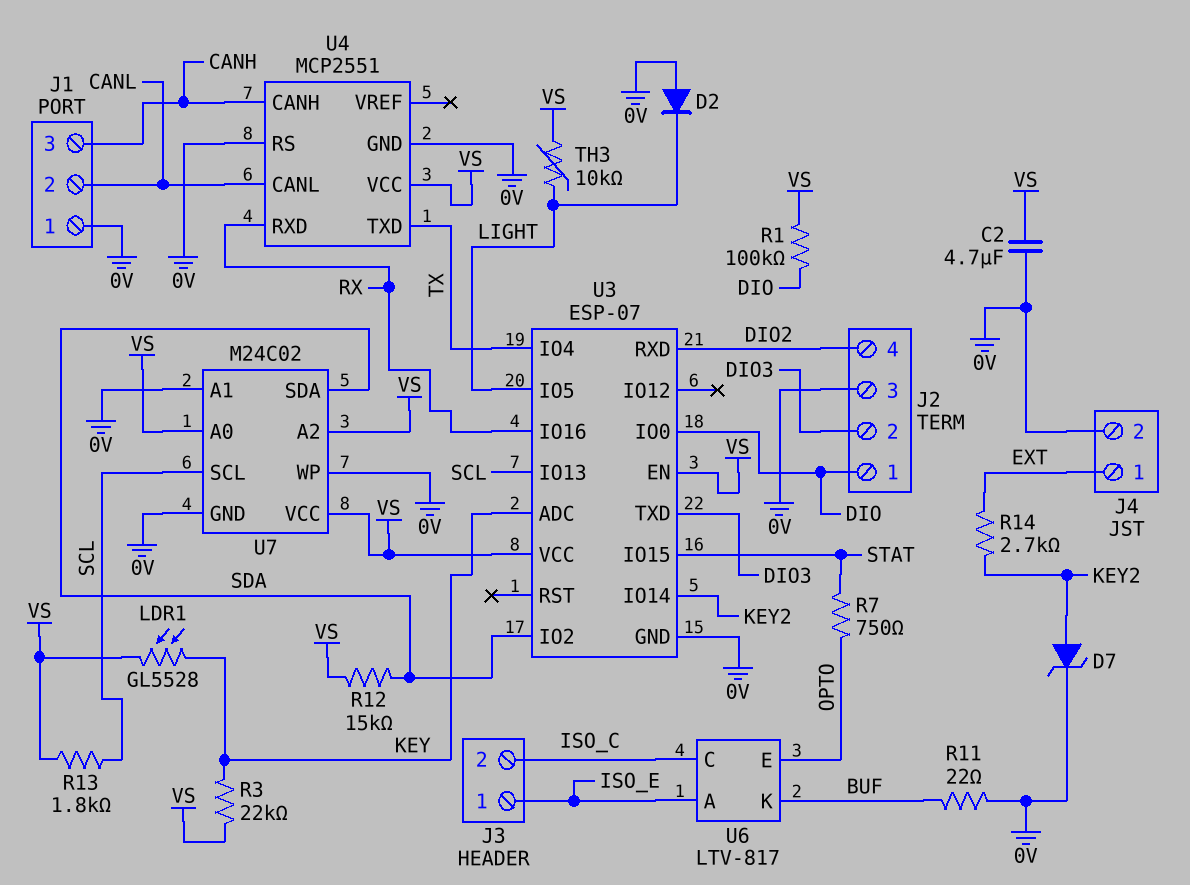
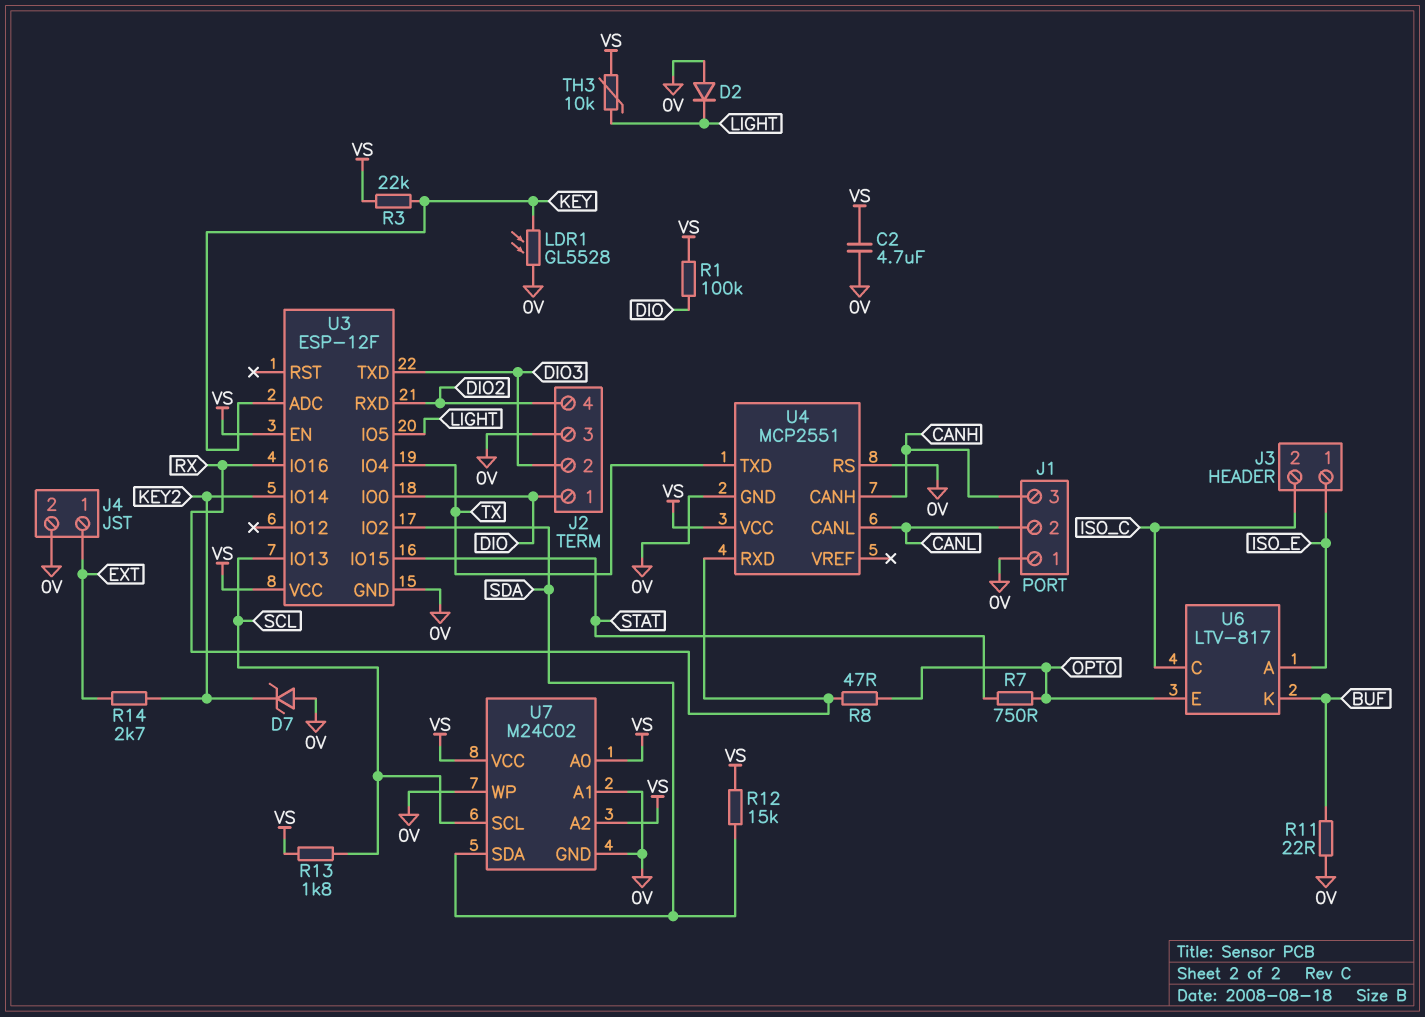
D7: zener (A KEY2, K 0V) -> zener (A 0V, K KEY2)
LDR1: GL5528 (KEY, VS) -> GL5528 (0V, KEY)
R8: none -> 47 (OPTO, RX)
U3: ESP-07 -> ESP-12F

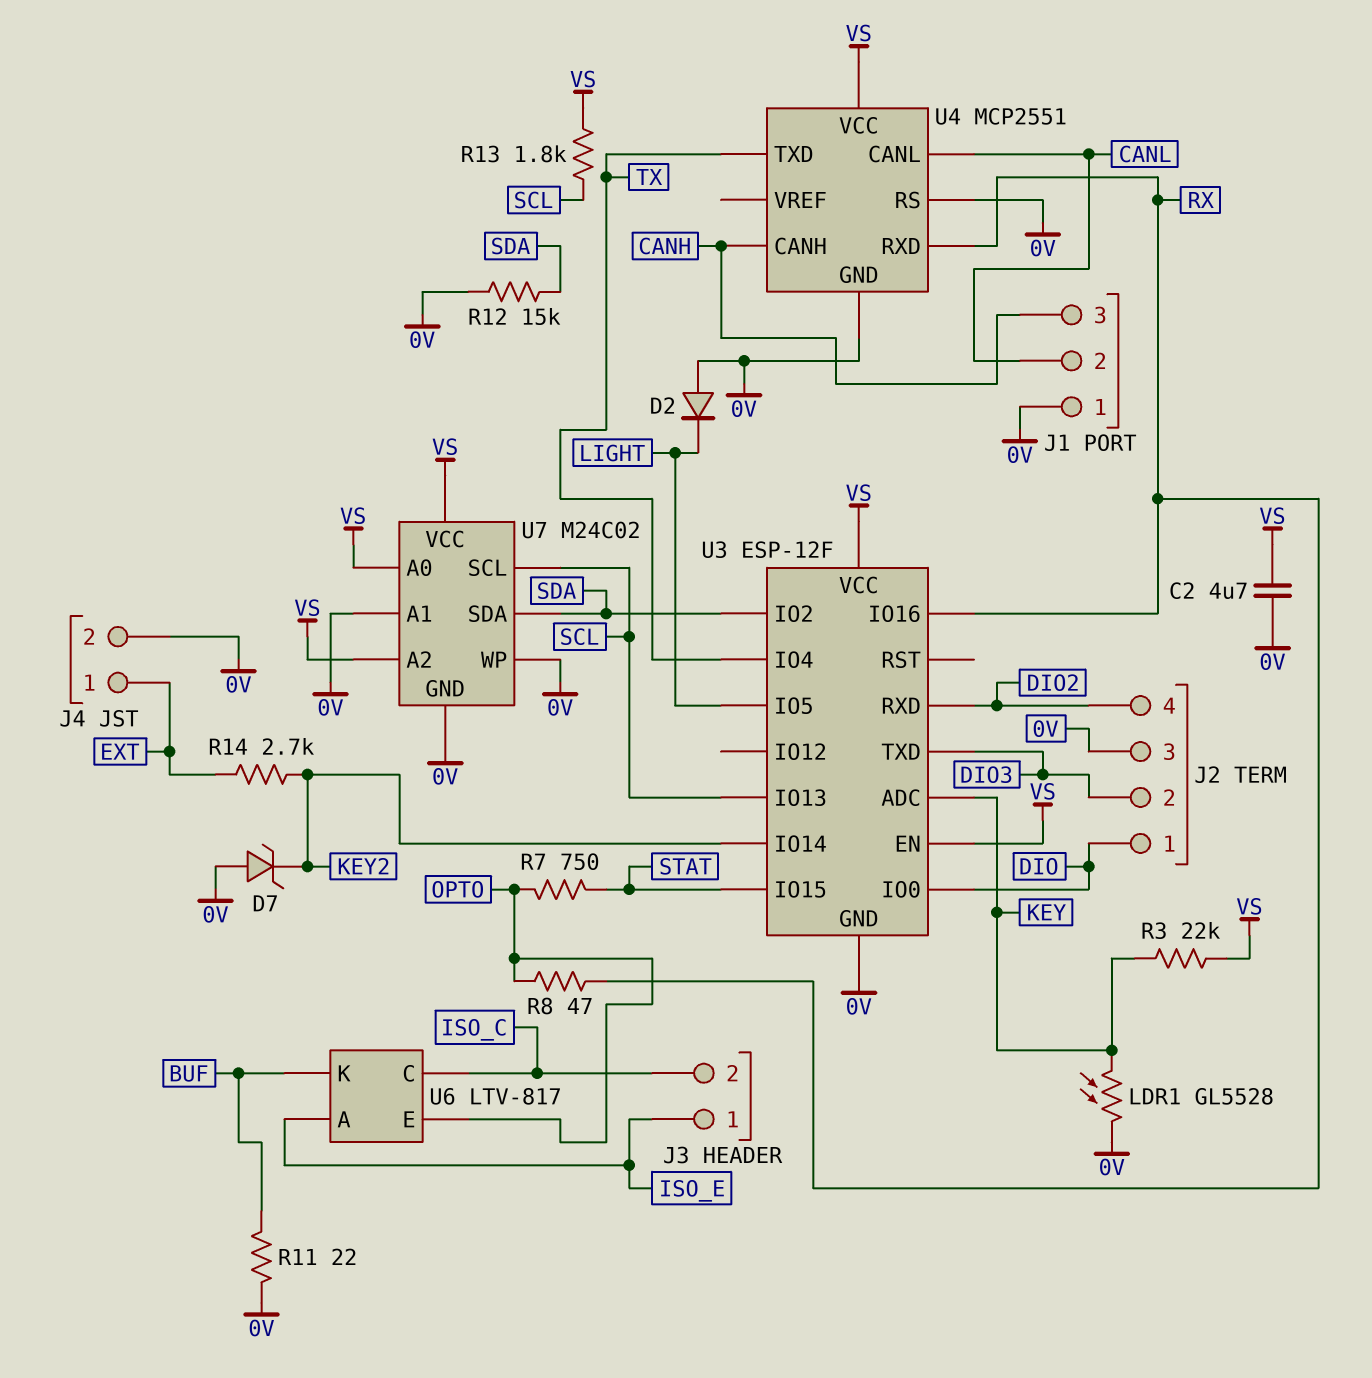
R1: 100k (DIO, VS) -> none
R12: 15k (SDA, VS) -> 15k (0V, SDA)
TH3: 10k (LIGHT, VS) -> none

